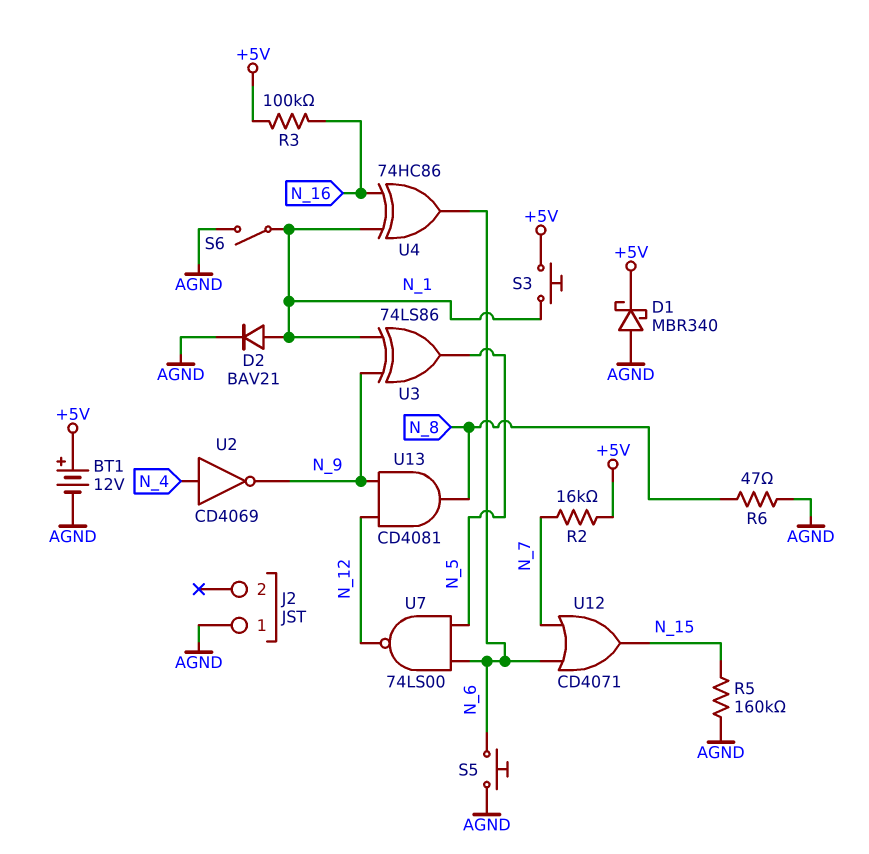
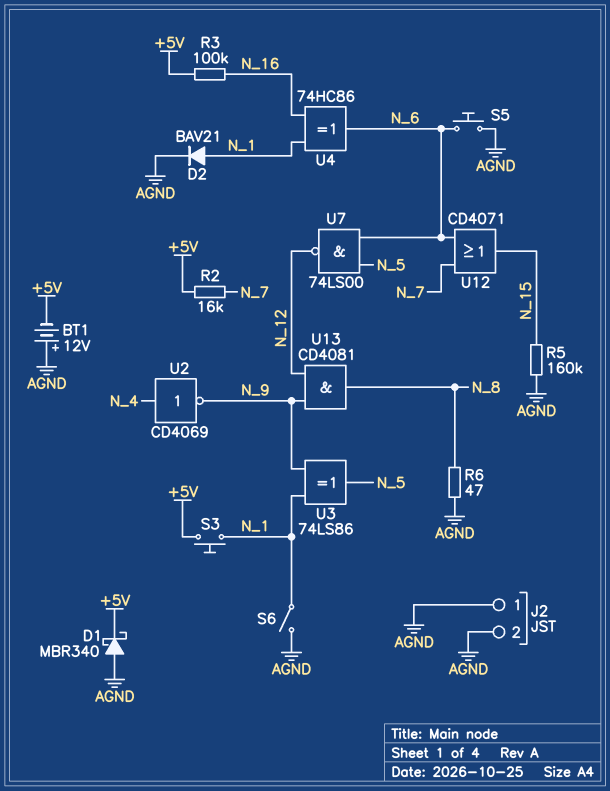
BT1: 12V (plus +5V, minus AGND) -> 12V (plus AGND, minus +5V)
J2 pin 2: none -> AGND

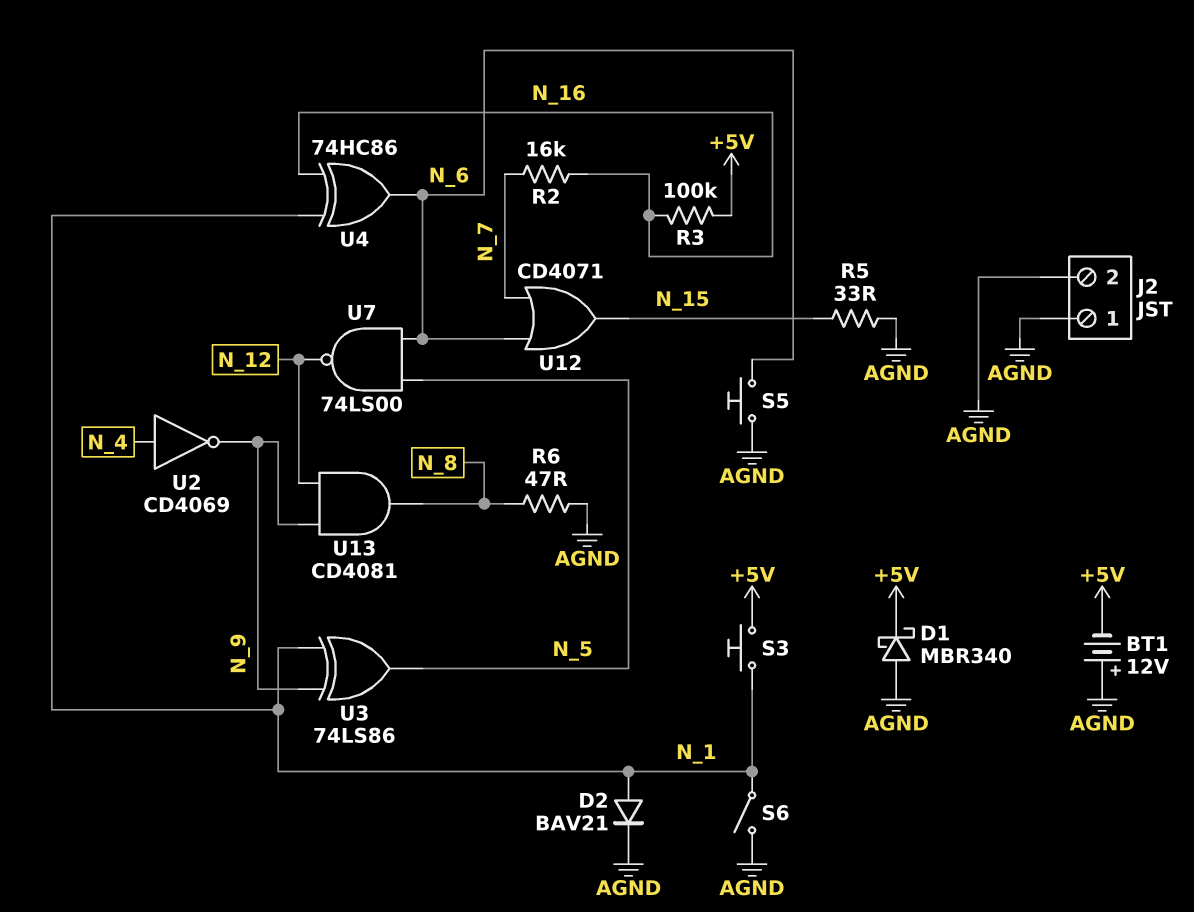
R2: 16k (+5V, N_7) -> 16k (N_7, N_16)
R5: 160k (AGND, N_15) -> 33 (AGND, N_15)

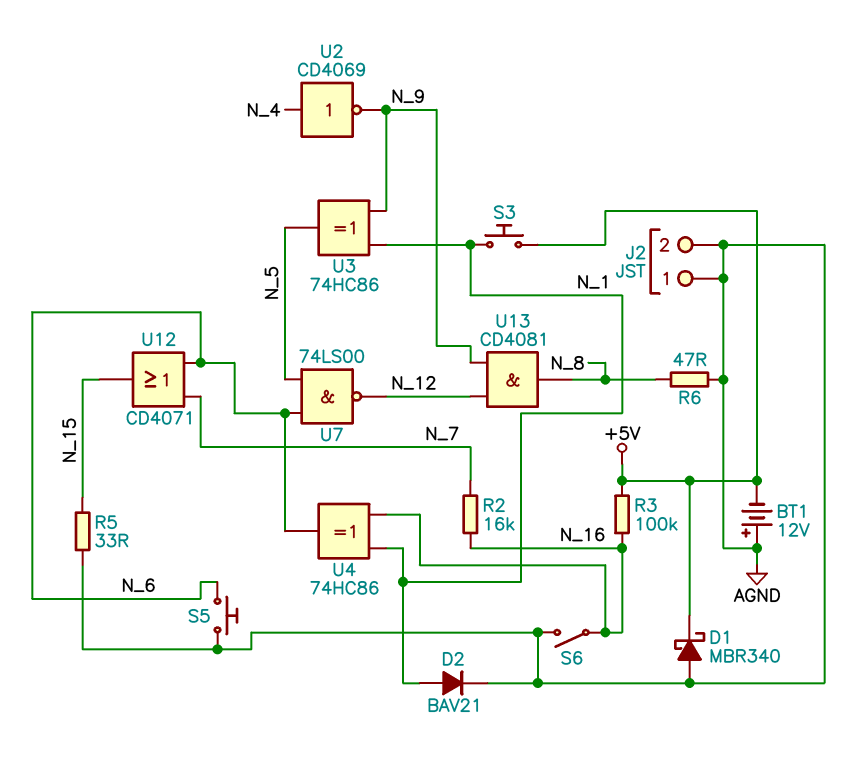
S6: switch (AGND, N_1) -> switch (AGND, N_16)
U3: XOR 74LS86 (in N_1, in N_9, out N_5) -> XOR 74HC86 (in N_1, in N_9, out N_5)

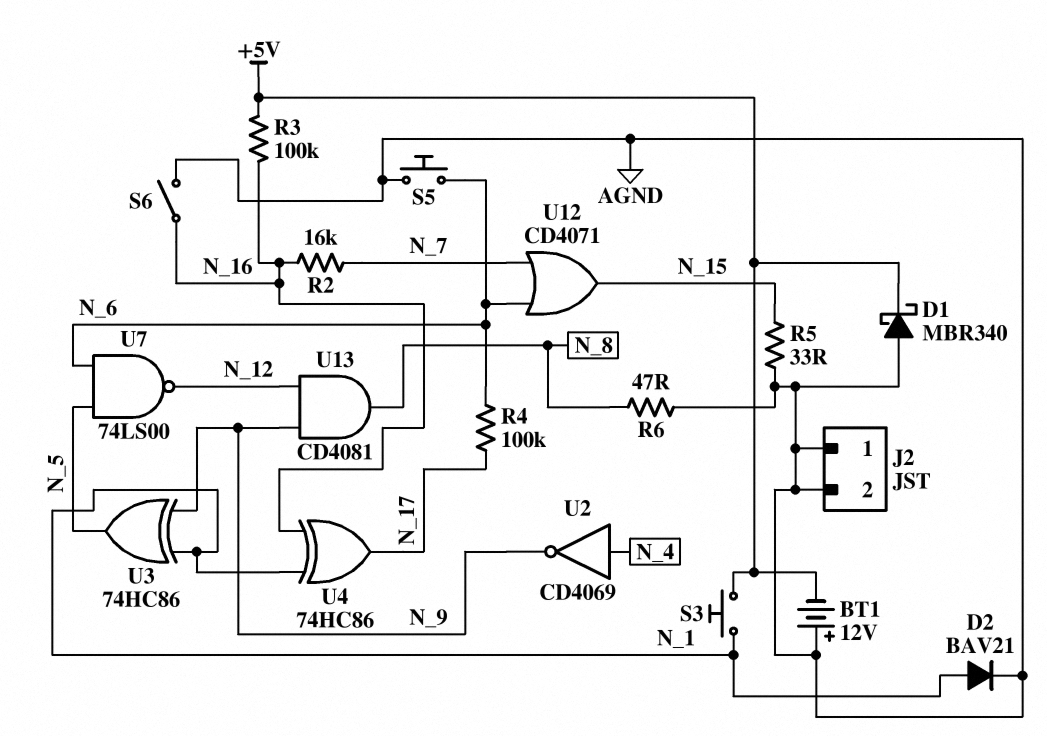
R4: none -> 100k (N_6, N_17)
U4: XOR 74HC86 (in N_1, in N_16, out N_6) -> XOR 74HC86 (in N_1, in N_16, out N_17)

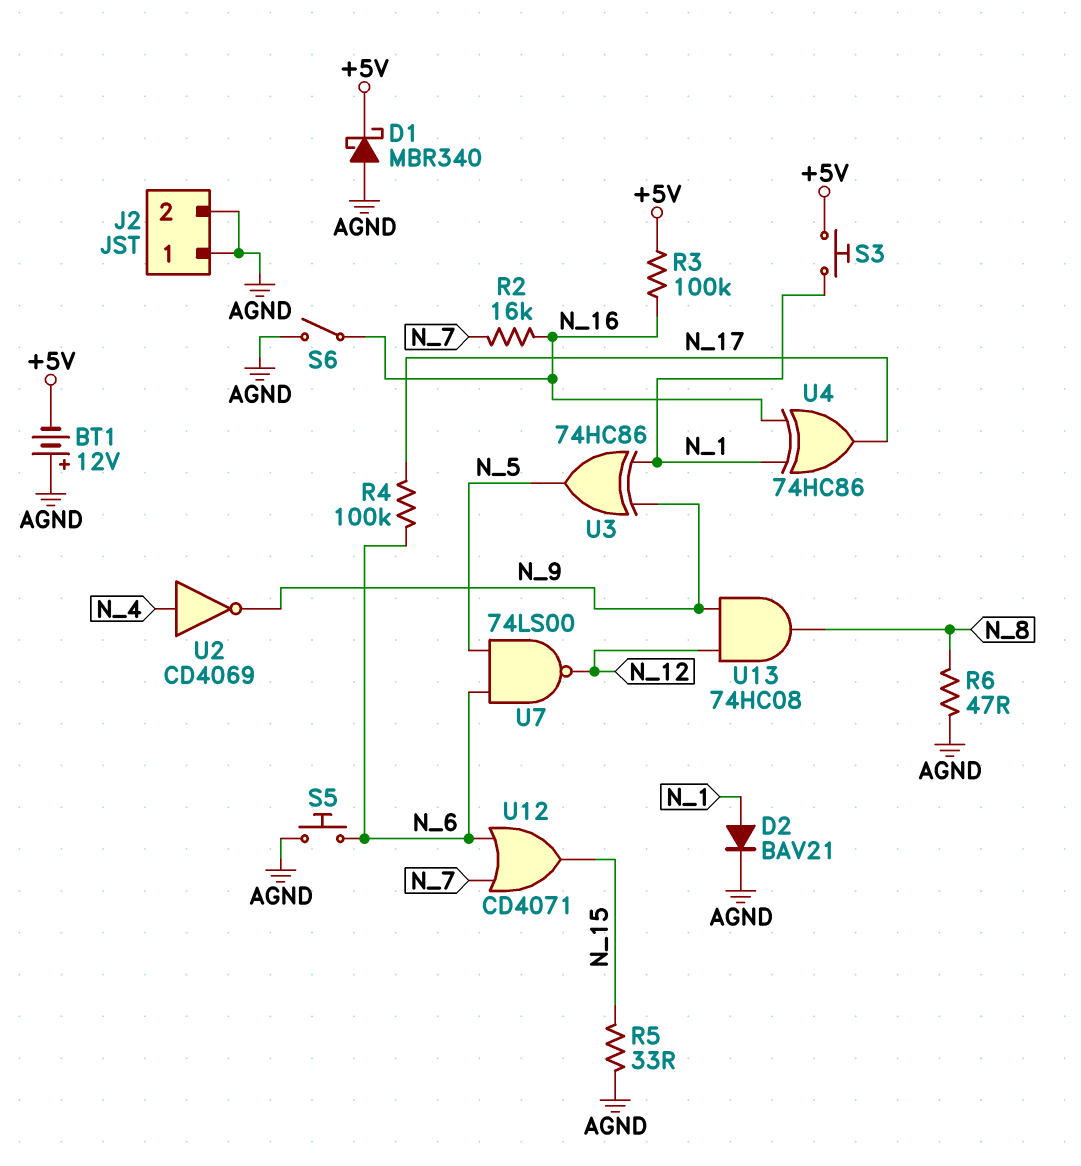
U13: AND CD4081 (in N_9, in N_12, out N_8) -> AND 74HC08 (in N_9, in N_12, out N_8)

